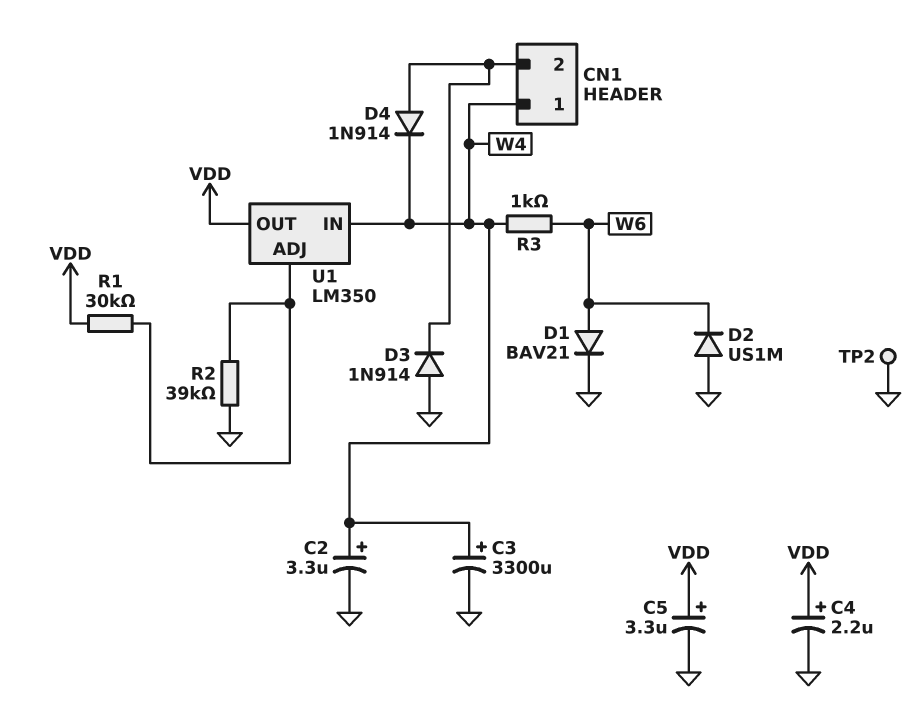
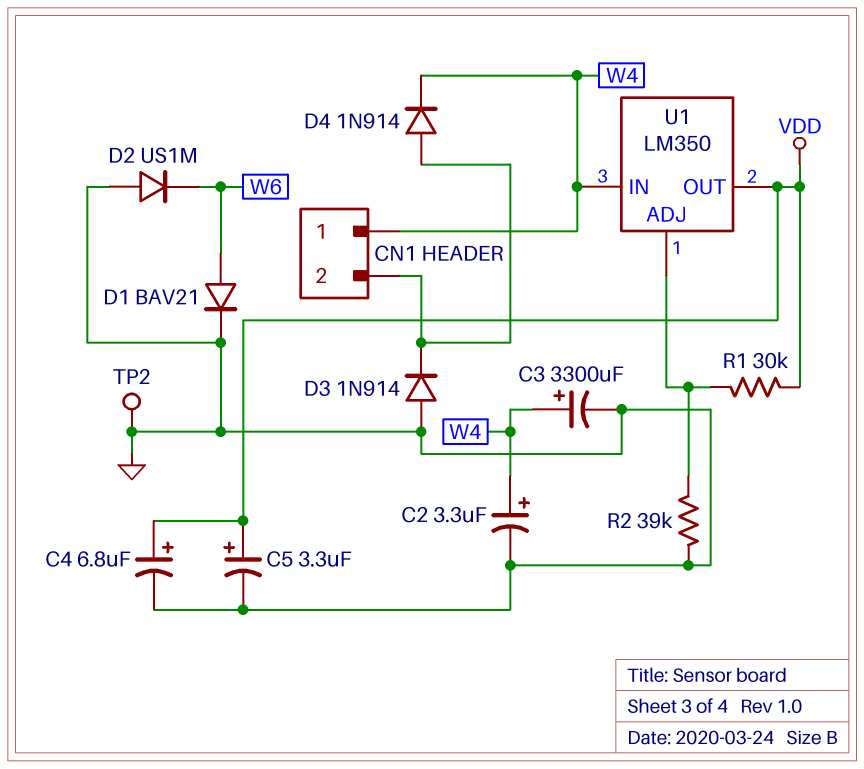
C4: 2.2uF (plus VDD, minus GND) -> 6.8uF (plus VDD, minus GND)
R3: 1k (W4, W6) -> none

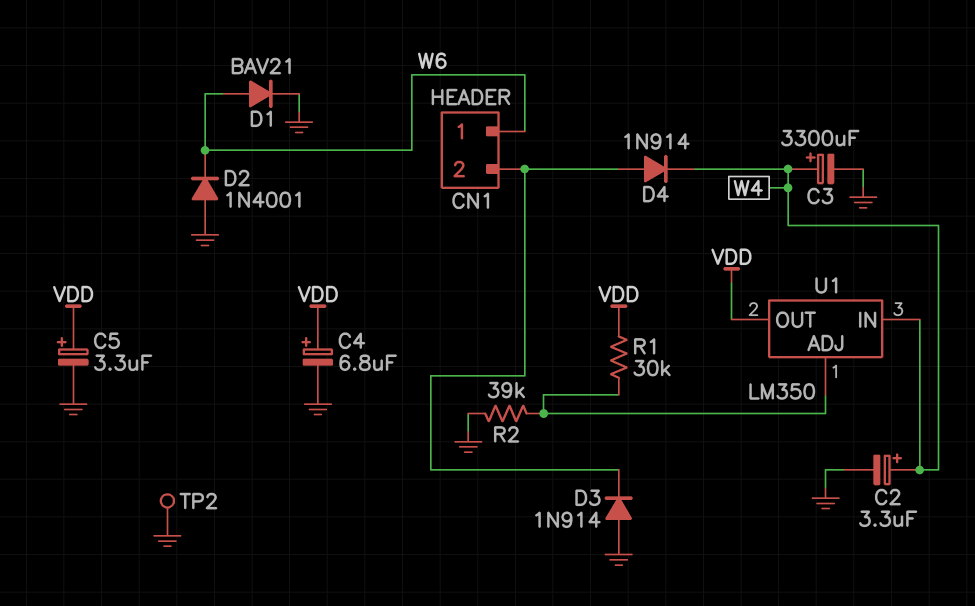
CN1 pin 1: W4 -> W6
D2: diode US1M (A GND, K W6) -> diode 1N4001 (A GND, K W6)

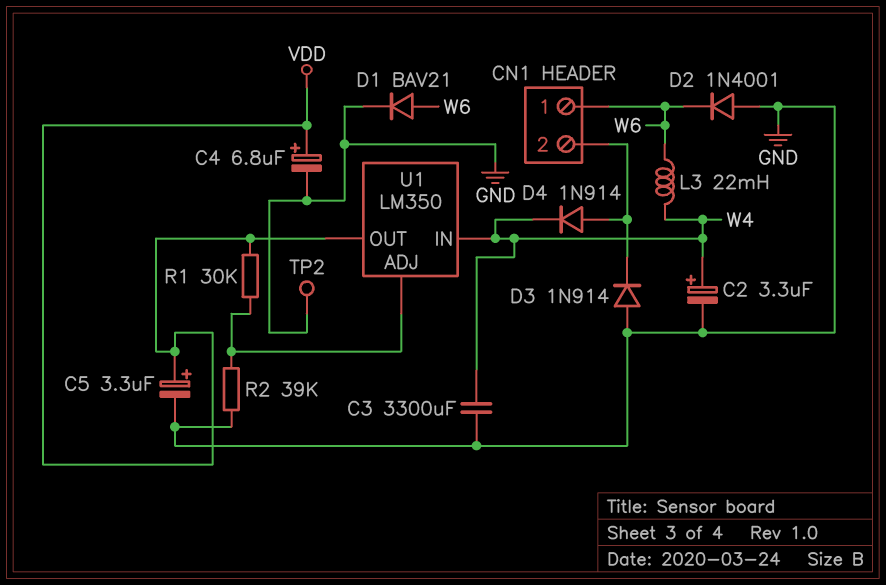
C3: 3300uF (plus W4, minus GND) -> 3300uF (GND, W4)
L3: none -> 22mH (W4, W6)

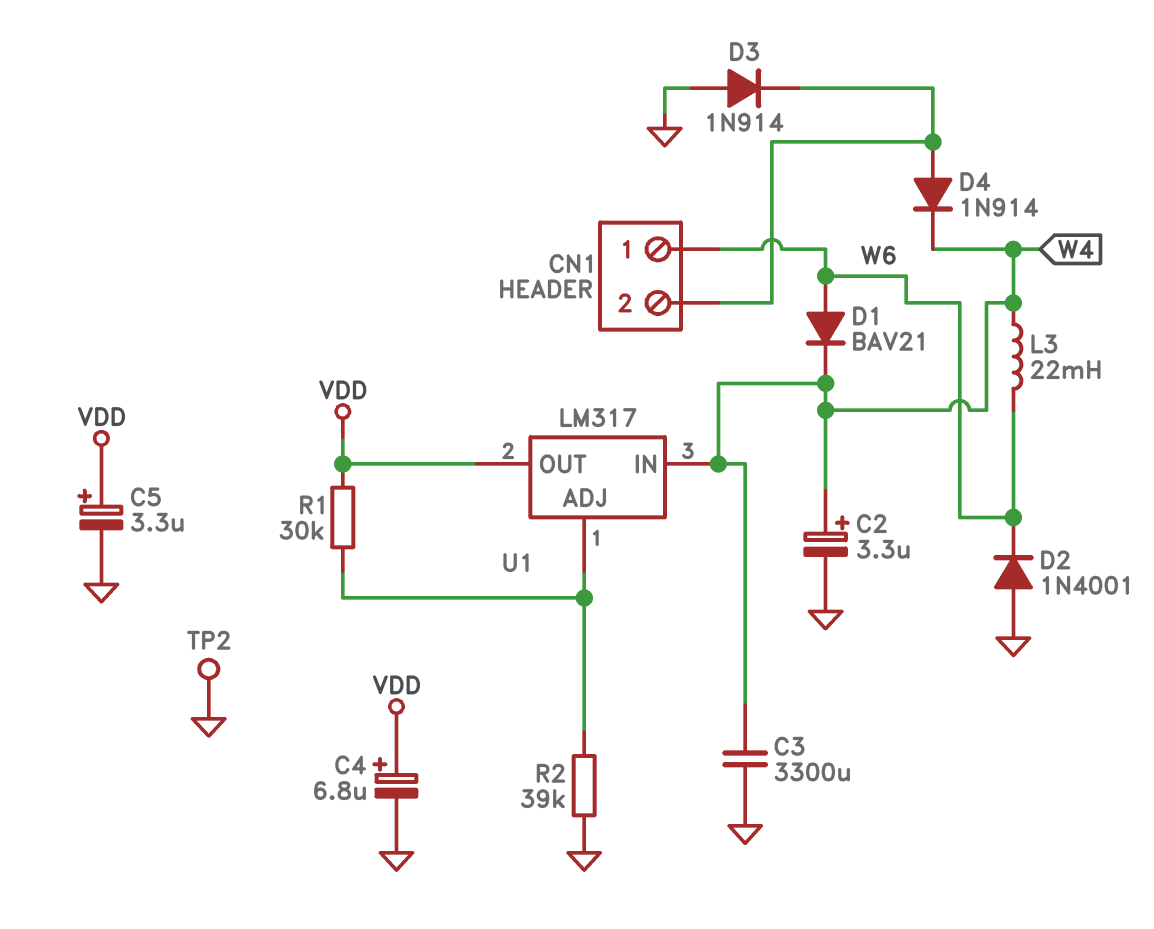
D1: diode BAV21 (A W6, K GND) -> diode BAV21 (A W6, K W4)
U1: LM350 -> LM317

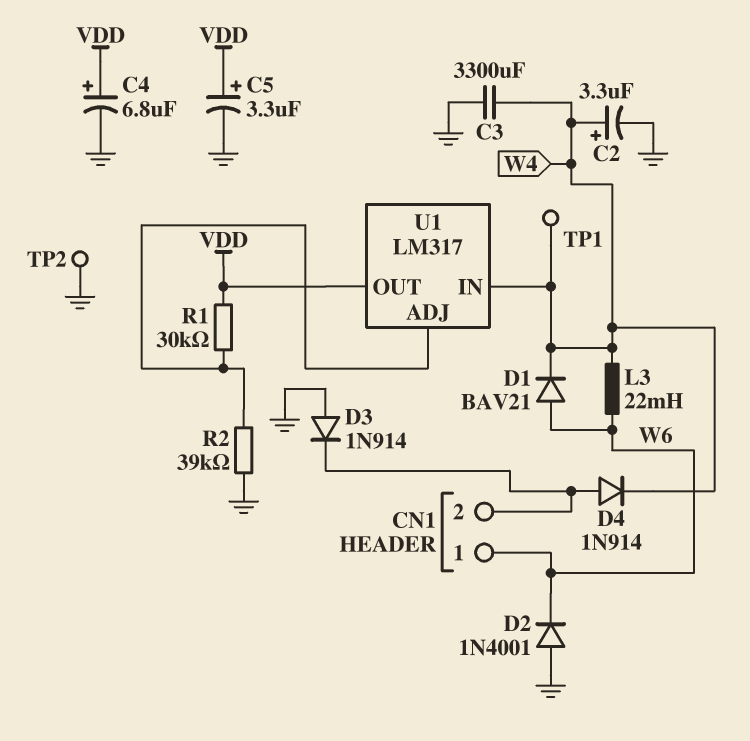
TP1: none -> test point (W4)

